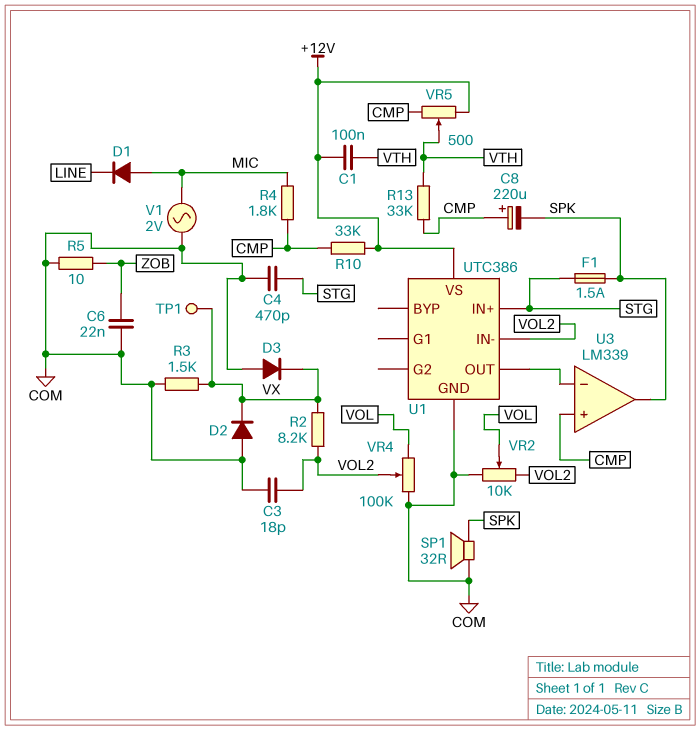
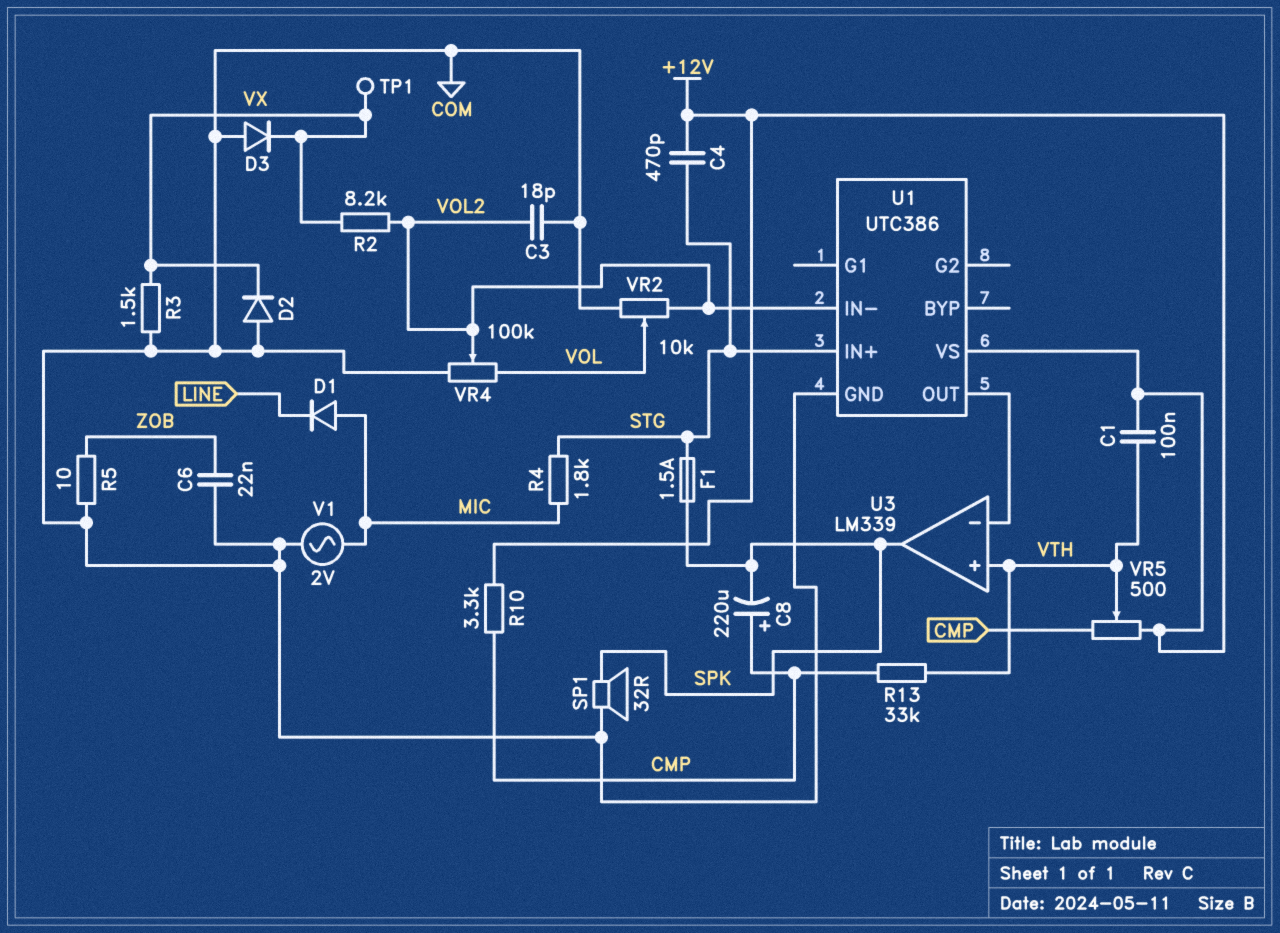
C4: 470pF (COM, STG) -> 470pF (+12V, STG)
R4: 1.8k (CMP, MIC) -> 1.8k (MIC, STG)
R10: 33k (+12V, CMP) -> 3.3k (+12V, CMP)
U3 pin in+: CMP -> VTH

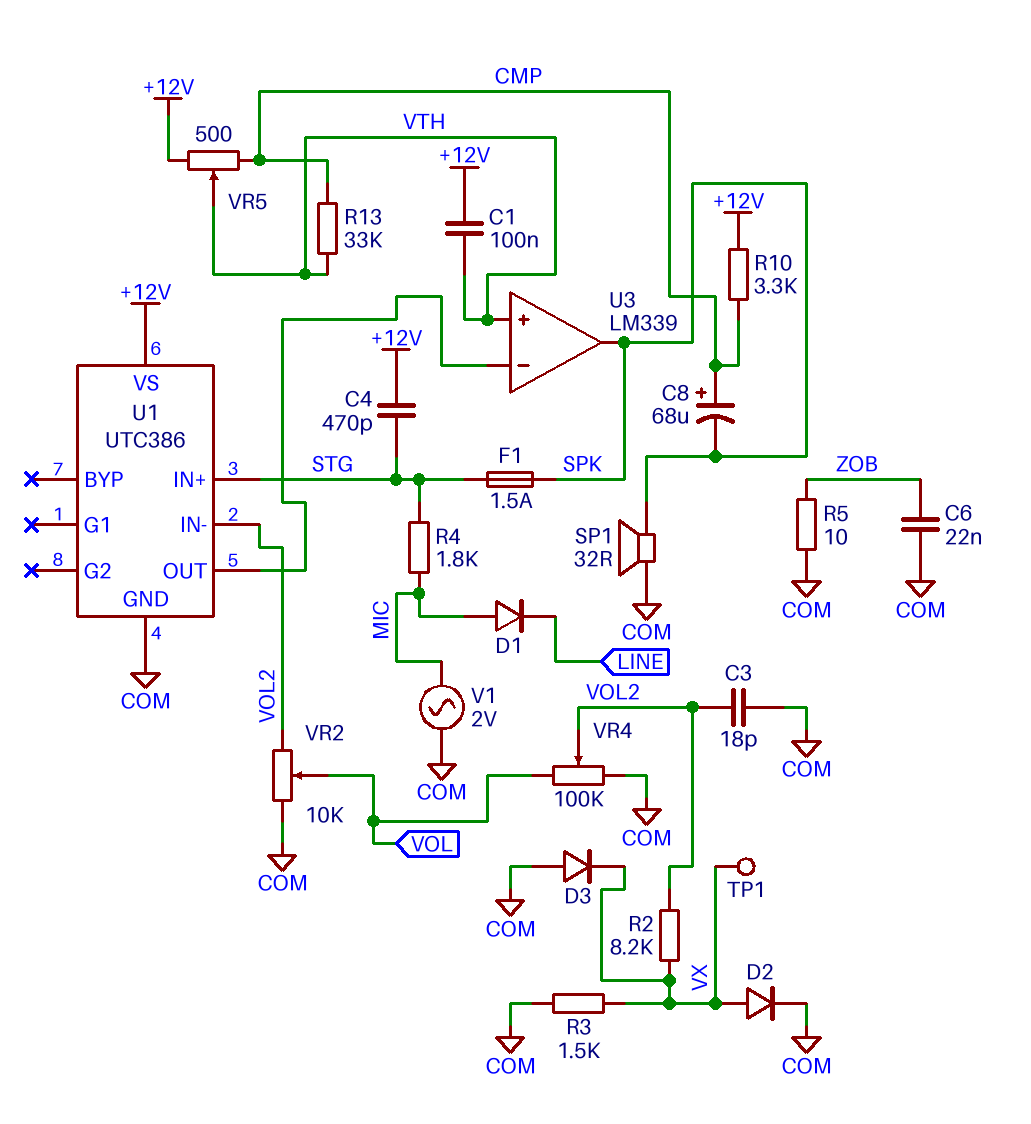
C8: 220uF (plus CMP, minus SPK) -> 68uF (plus CMP, minus SPK)
D2: diode (A COM, K VX) -> diode (A VX, K COM)

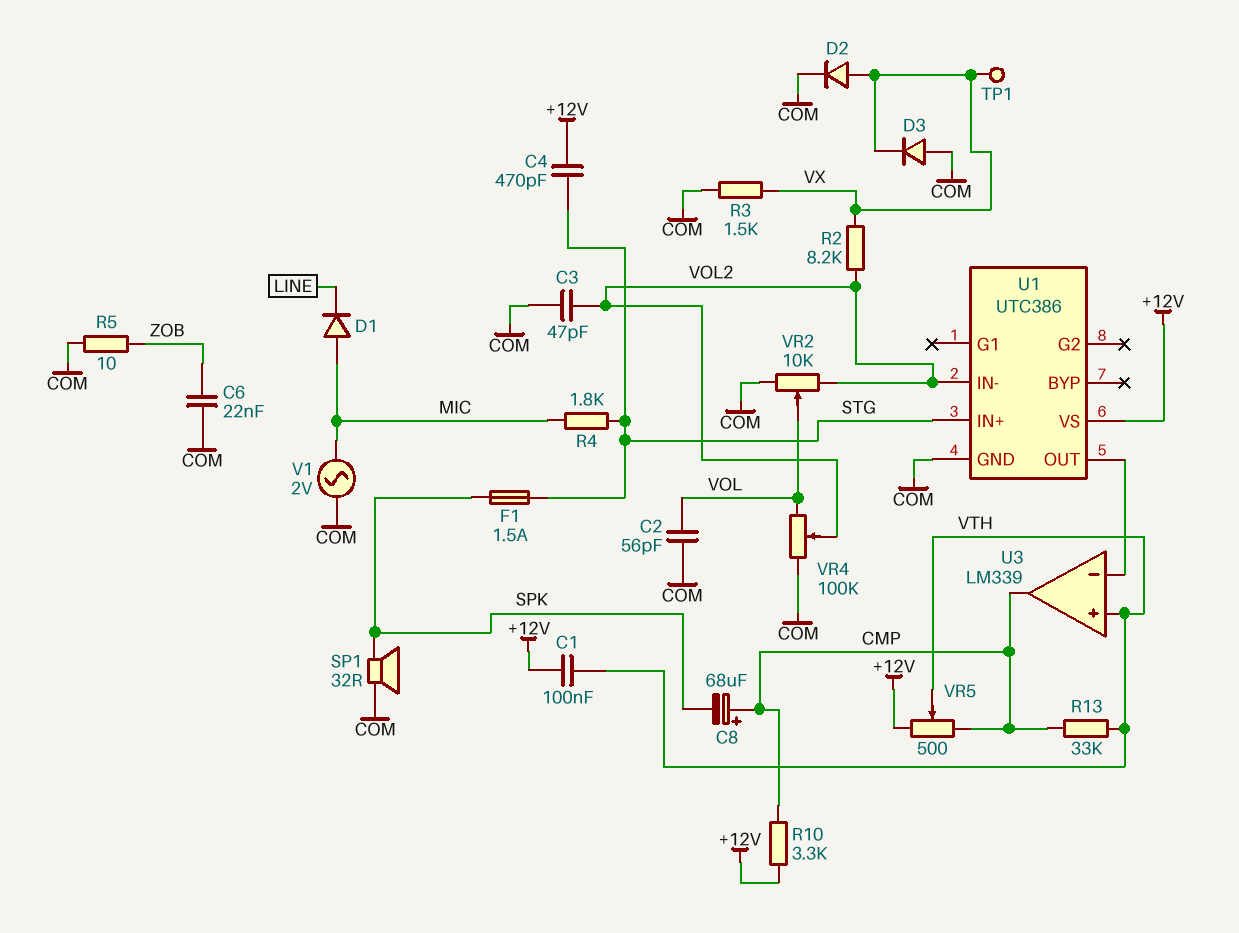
C2: none -> 56pF (COM, VOL)
C3: 18pF (COM, VOL2) -> 47pF (COM, VOL2)
U3 pin out: SPK -> CMP

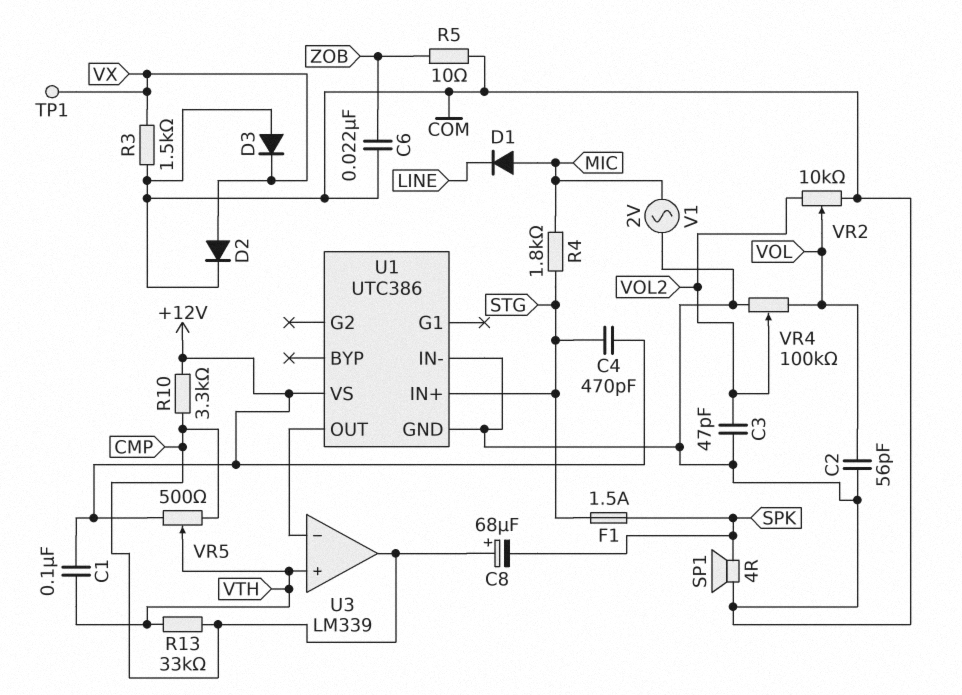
R2: 8.2k (VOL2, VX) -> none
SP1: speaker 32R (COM, SPK) -> speaker 4R (COM, SPK)
U1 pin IN-: VOL2 -> COM

